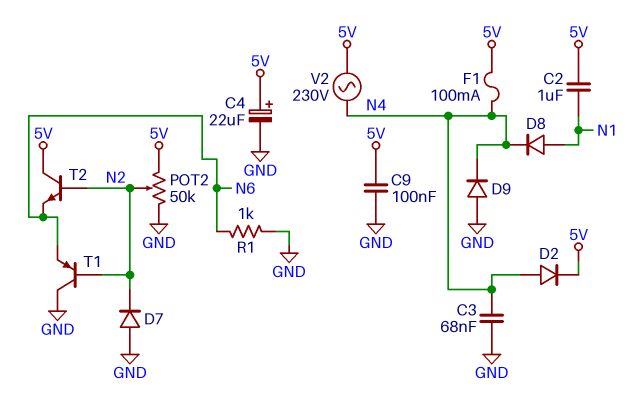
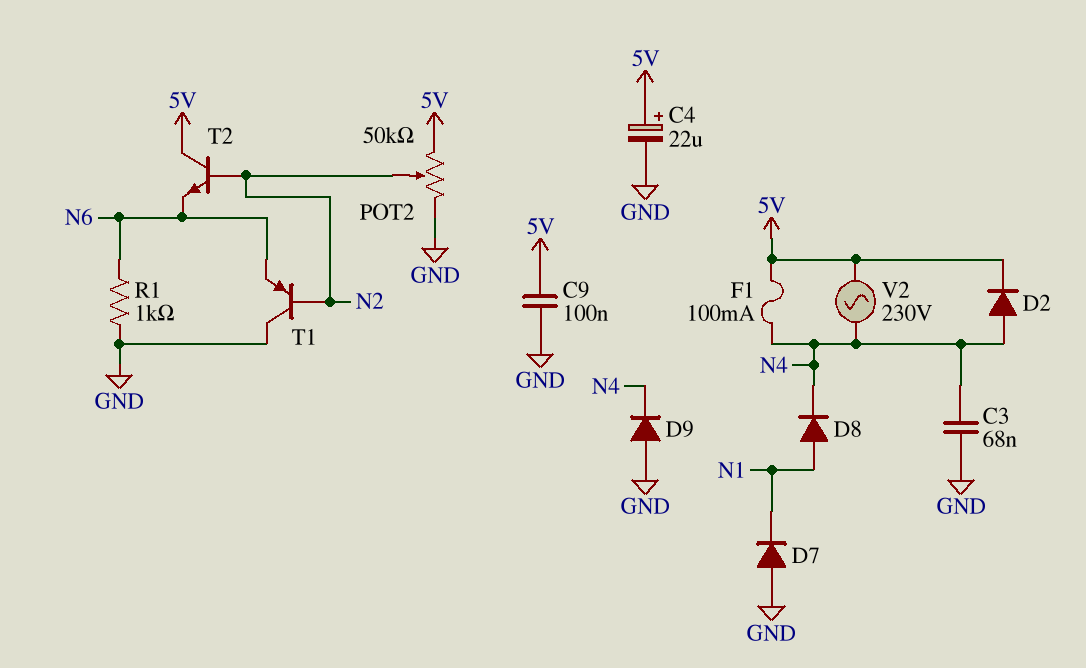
C2: 1uF (5V, N1) -> none
D7: diode (A GND, K N2) -> diode (A GND, K N1)

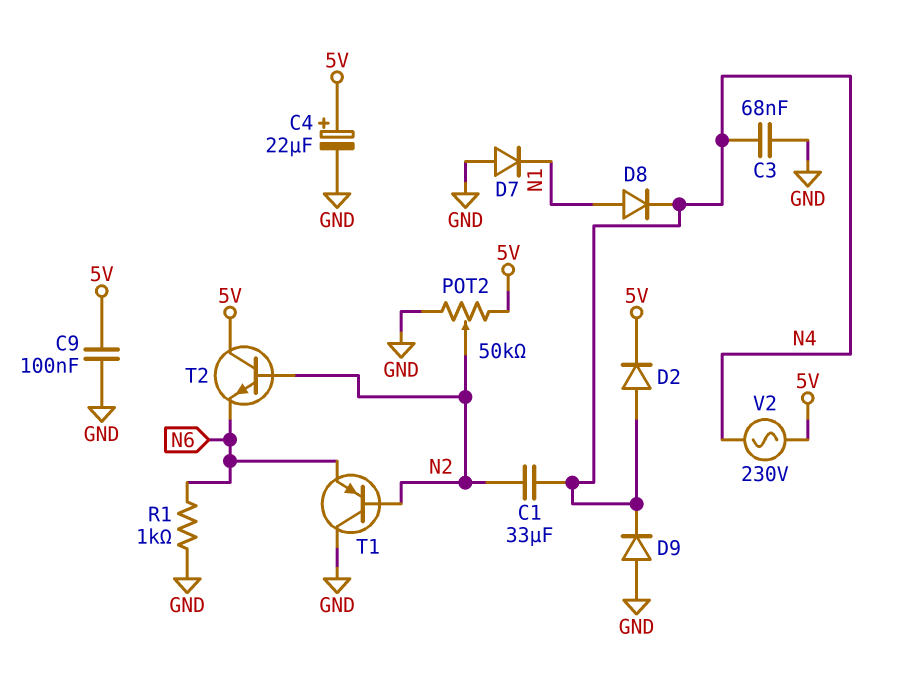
C1: none -> 33uF (N2, N4)
F1: 100mA (5V, N4) -> none

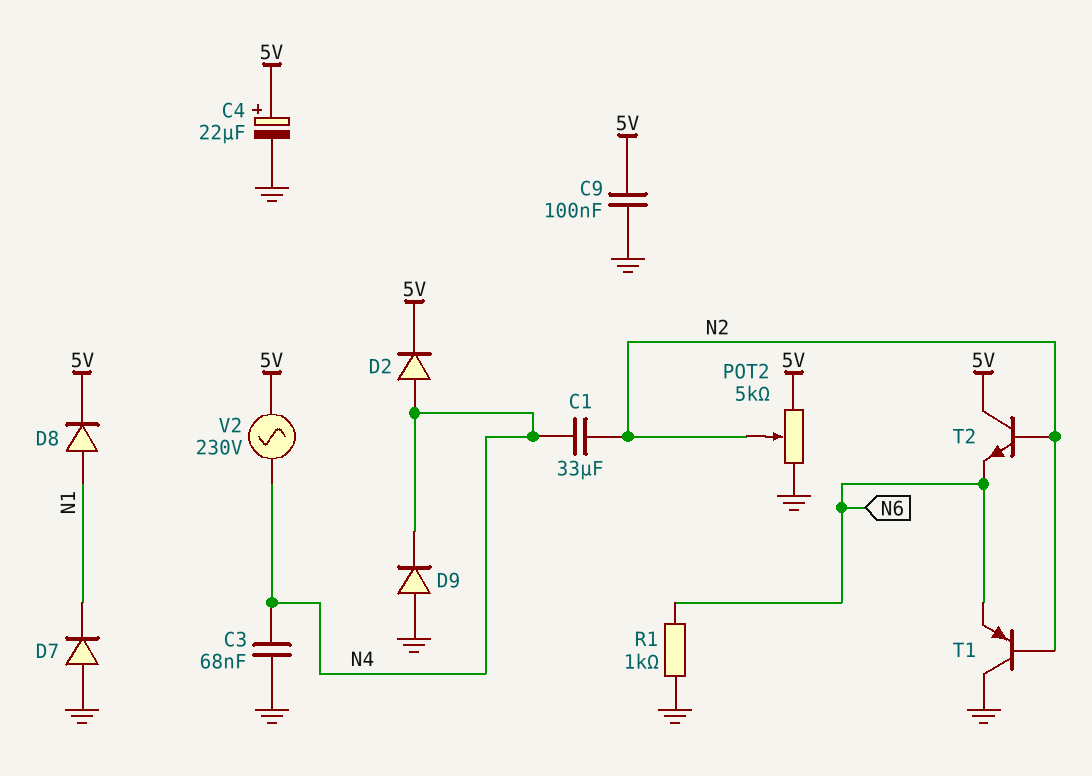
D8: diode (A N1, K N4) -> diode (A N1, K 5V)
POT2: 50k (5V, GND, wiper N2) -> 5k (5V, GND, wiper N2)

